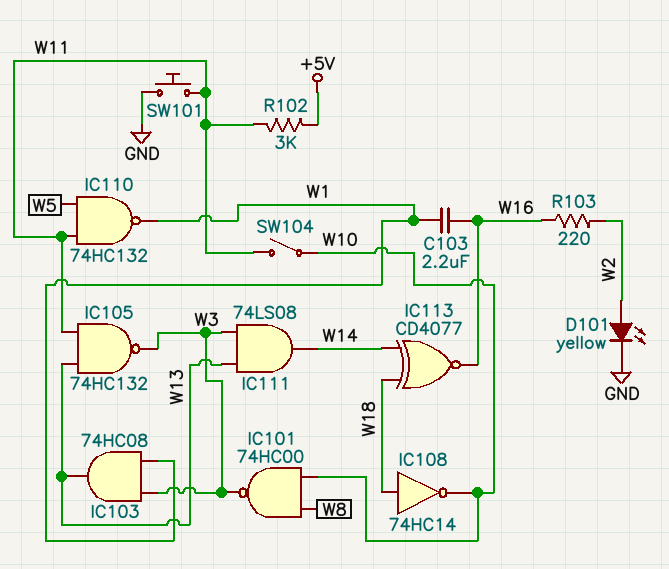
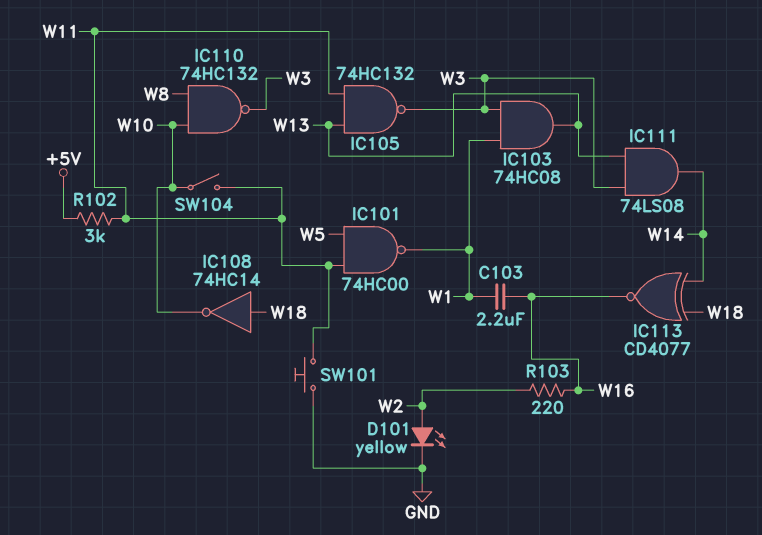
IC101: NAND 74HC00 (in W8, in W10, out W3) -> NAND 74HC00 (in W5, in W11, out W1)
IC110: NAND 74HC132 (in W5, in W11, out W1) -> NAND 74HC132 (in W8, in W10, out W3)

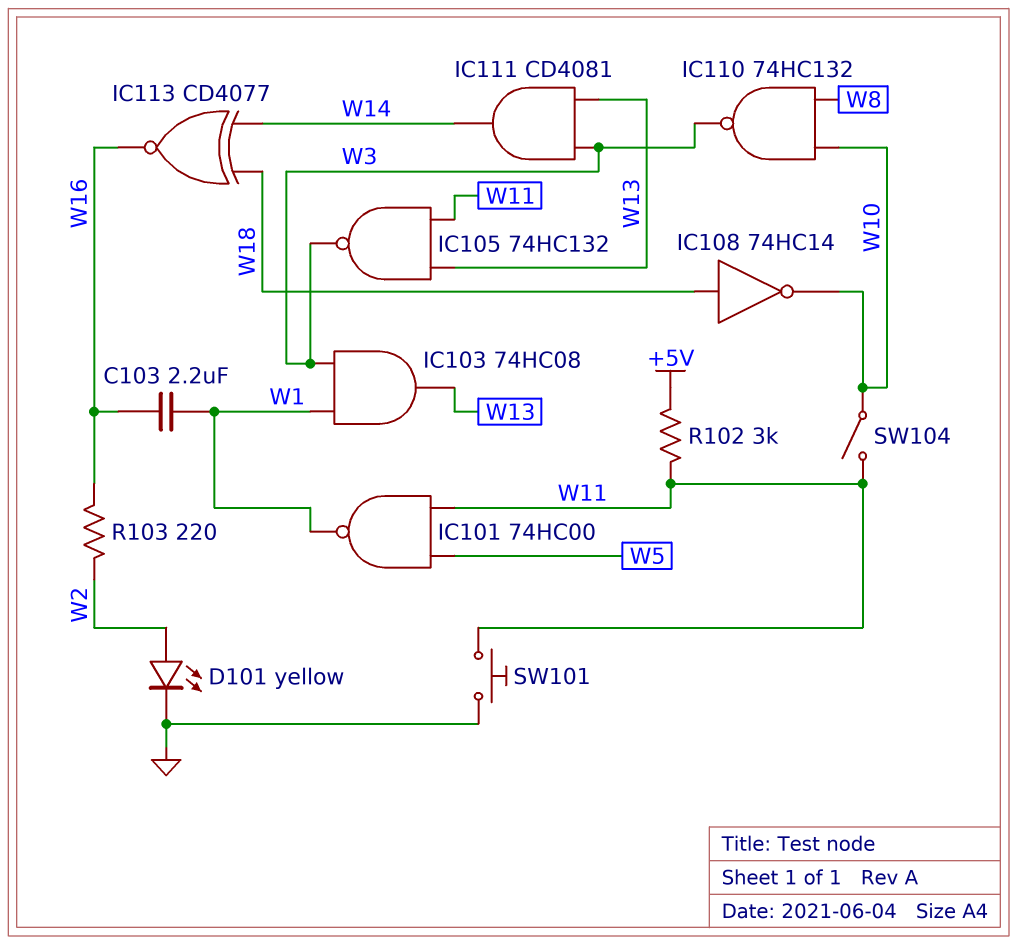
IC111: AND 74LS08 (in W3, in W13, out W14) -> AND CD4081 (in W3, in W13, out W14)

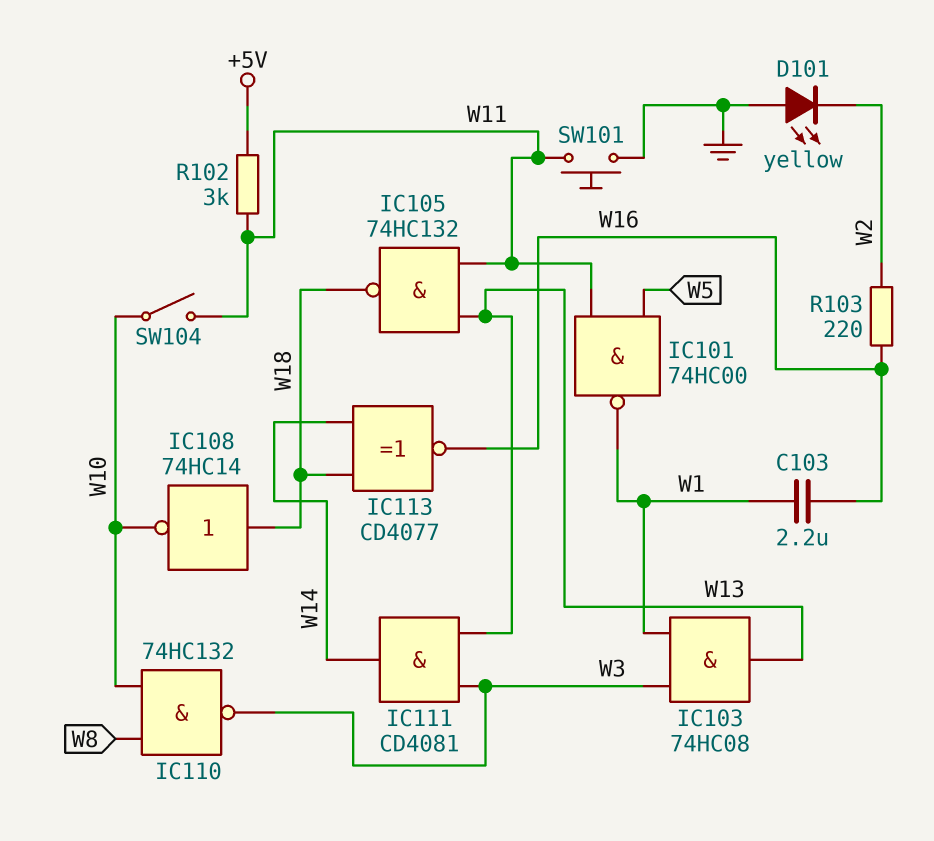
D101: LED yellow (A W2, K GND) -> LED yellow (A GND, K W2)
IC105: NAND 74HC132 (in W11, in W13, out W3) -> NAND 74HC132 (in W11, in W13, out W18)

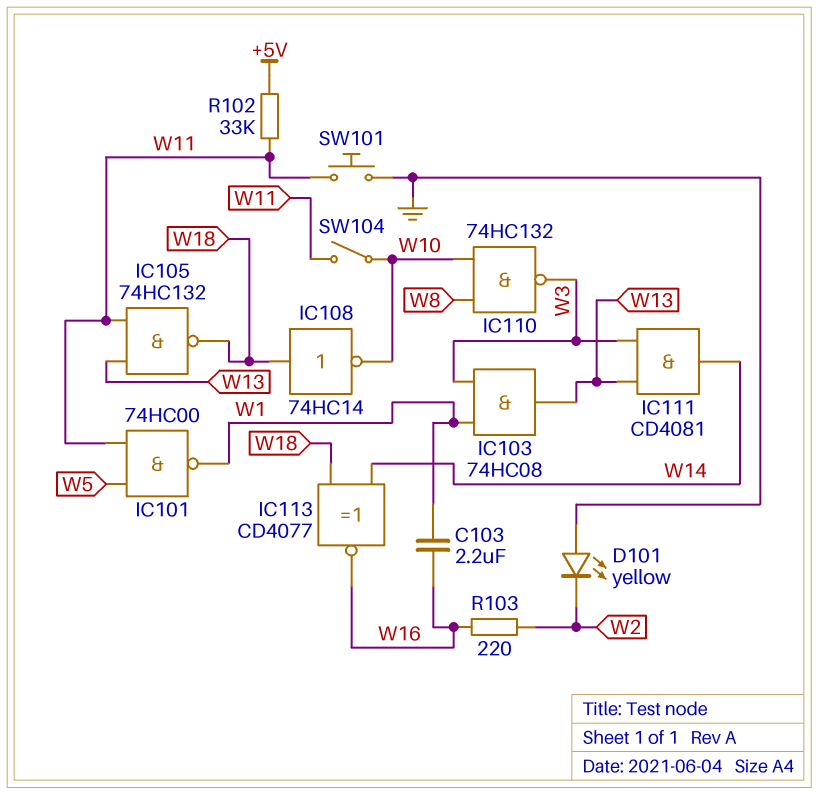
R102: 3k (+5V, W11) -> 33k (+5V, W11)

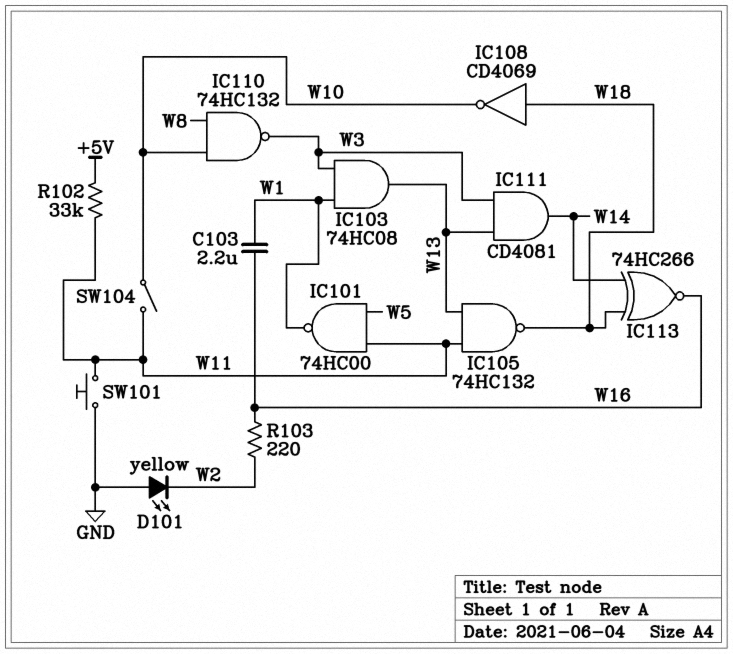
IC108: NOT 74HC14 (in W18, out W10) -> NOT CD4069 (in W18, out W10)
IC113: XNOR CD4077 (in W14, in W18, out W16) -> XNOR 74HC266 (in W14, in W18, out W16)

